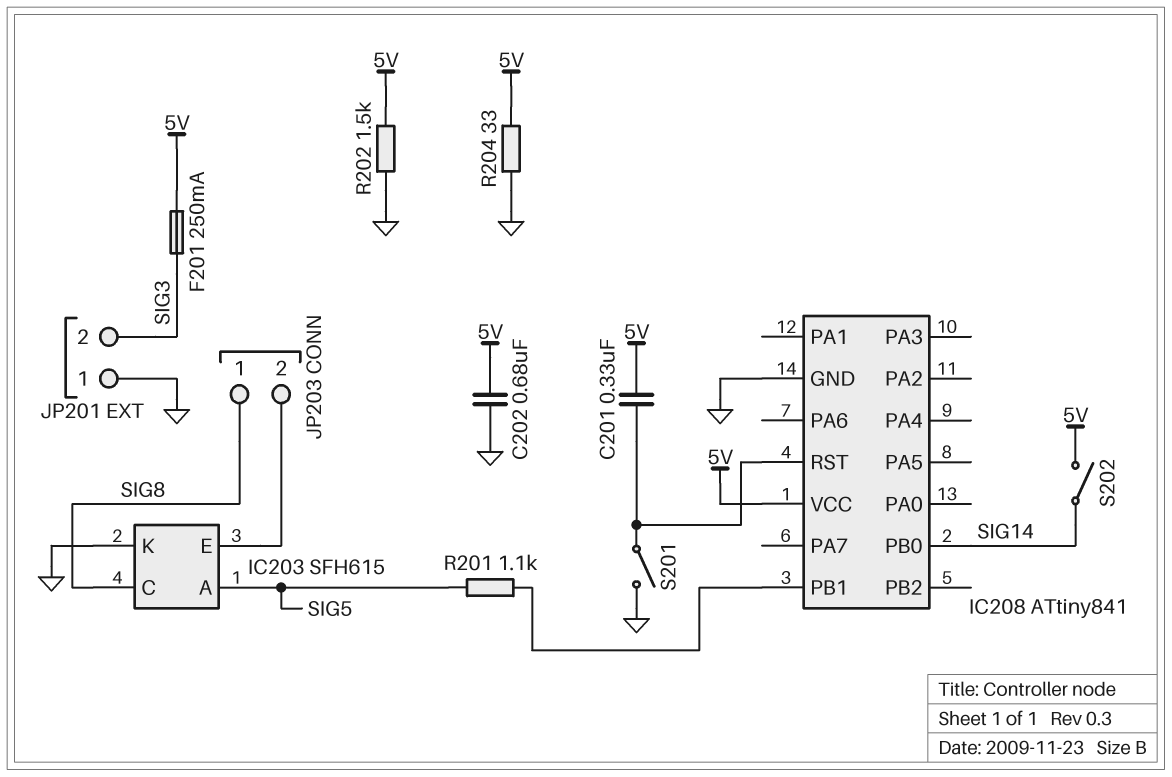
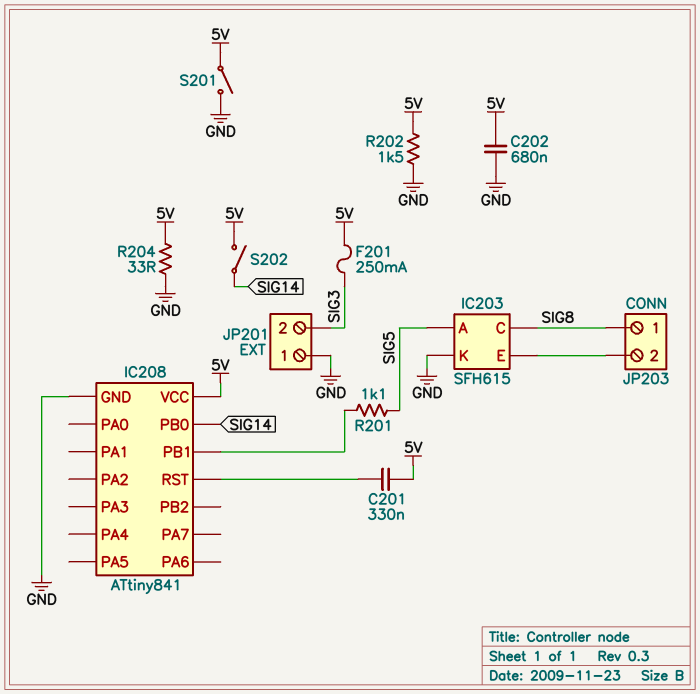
S201: switch (GND, IC208/RST) -> switch (5V, GND)

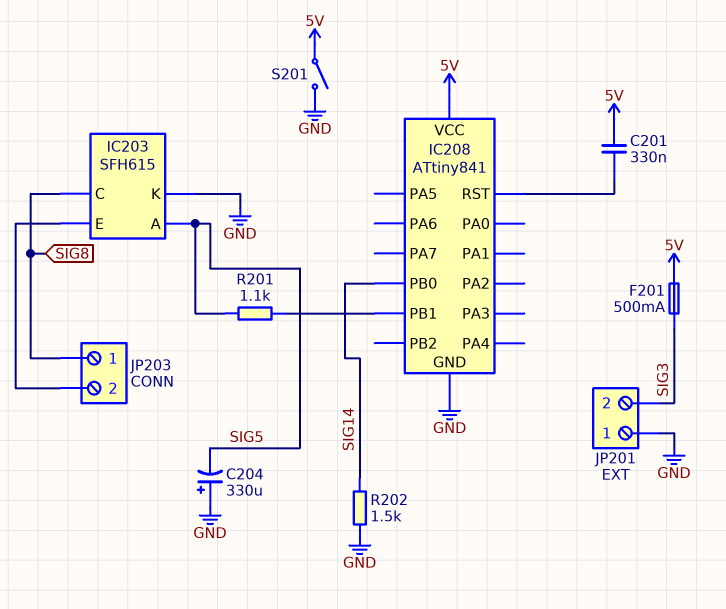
C202: 680nF (5V, GND) -> none
C204: none -> 330uF (plus GND, minus SIG5)
F201: 250mA (5V, SIG3) -> 500mA (5V, SIG3)
R202: 1.5k (5V, GND) -> 1.5k (GND, SIG14)
R204: 33 (5V, GND) -> none
S202: switch (5V, SIG14) -> none

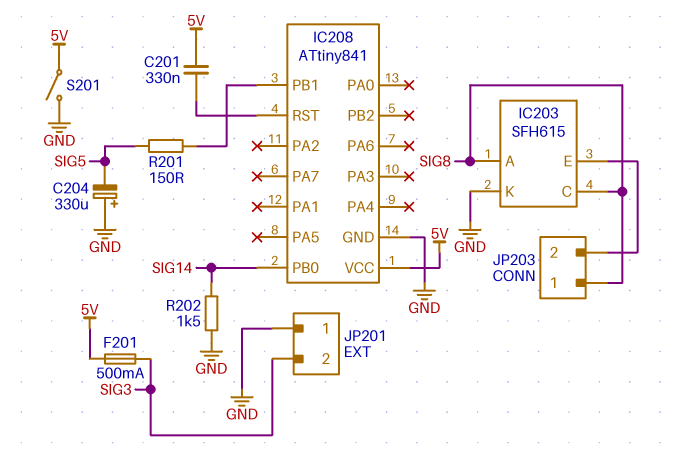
IC203 pin A: SIG5 -> SIG8
R201: 1.1k (IC208/PB1, SIG5) -> 150 (IC208/PB1, SIG5)

